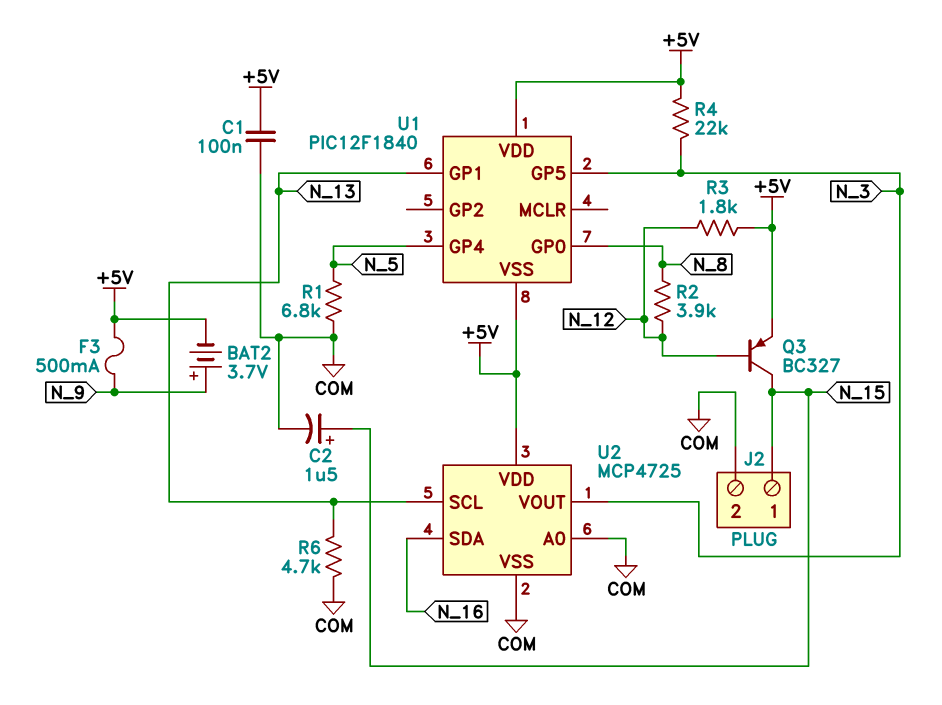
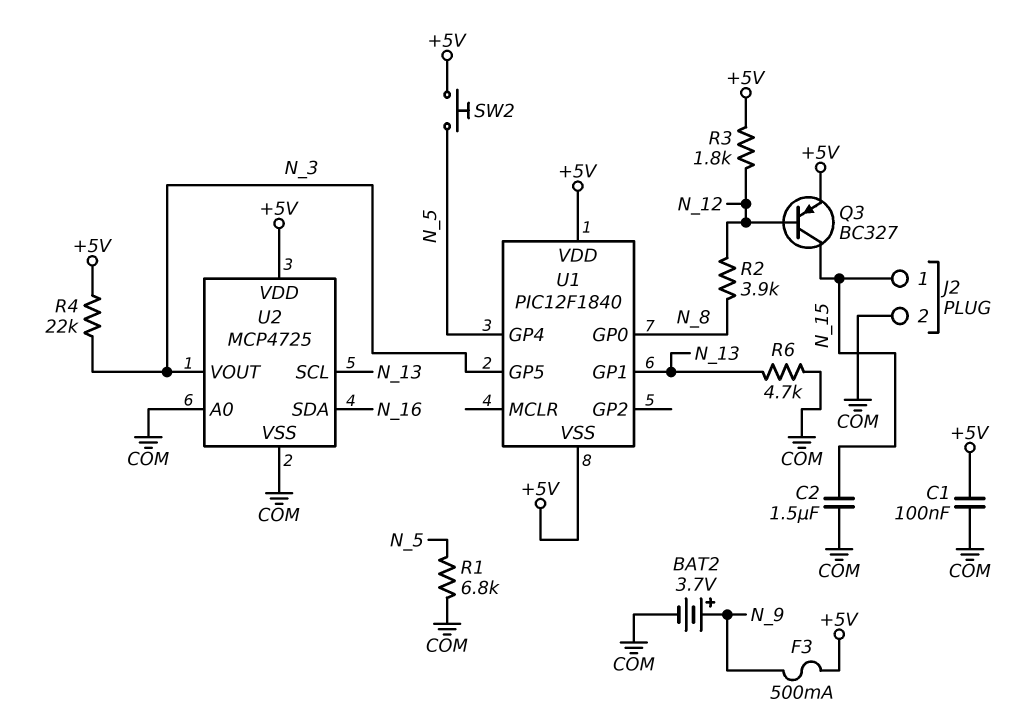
BAT2: 3.7V (plus N_9, minus +5V) -> 3.7V (plus N_9, minus COM)
C2: 1.5uF (plus N_15, minus COM) -> 1.5uF (COM, N_15)
SW2: none -> button (+5V, N_5)

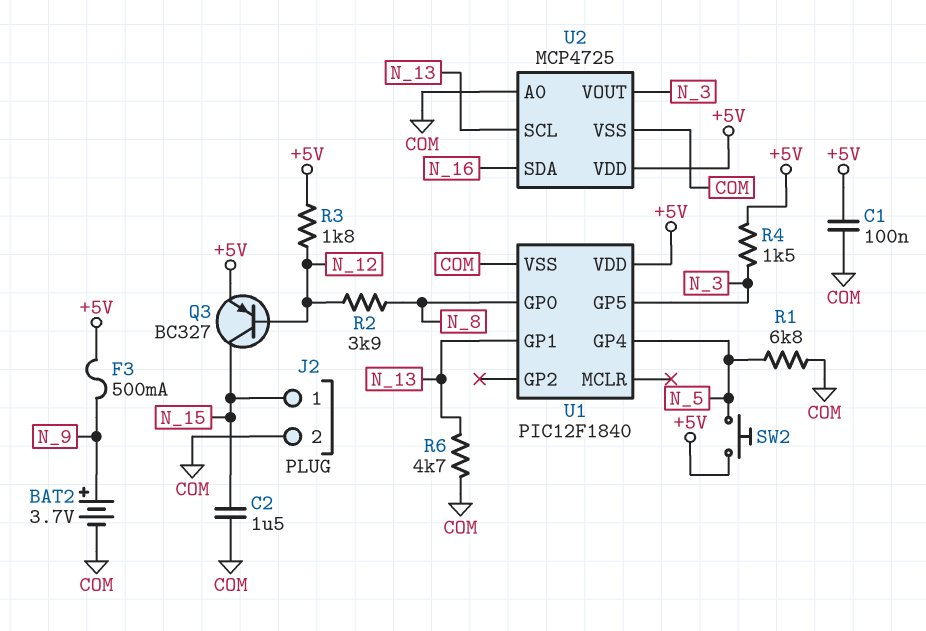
R4: 22k (+5V, N_3) -> 1.5k (+5V, N_3)
U1 pin VSS: +5V -> COM

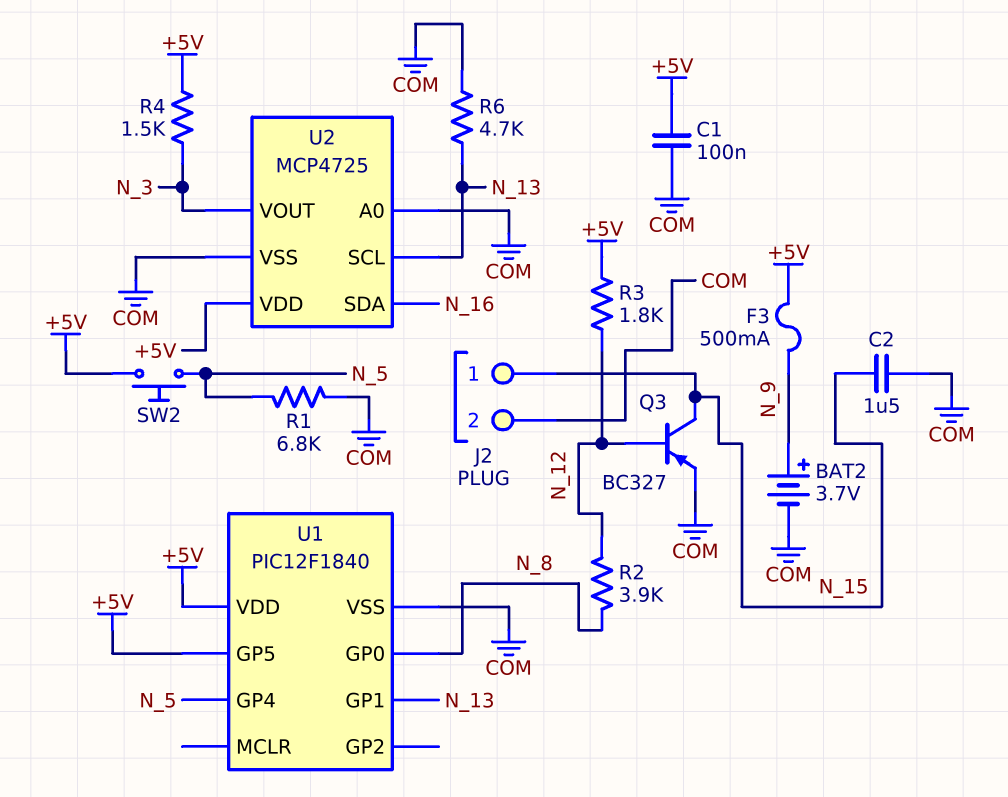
Q3: PNP BC327 (B N_12, C N_15, E +5V) -> PNP BC327 (B N_12, C N_15, E COM)
U1 pin GP5: N_3 -> +5V

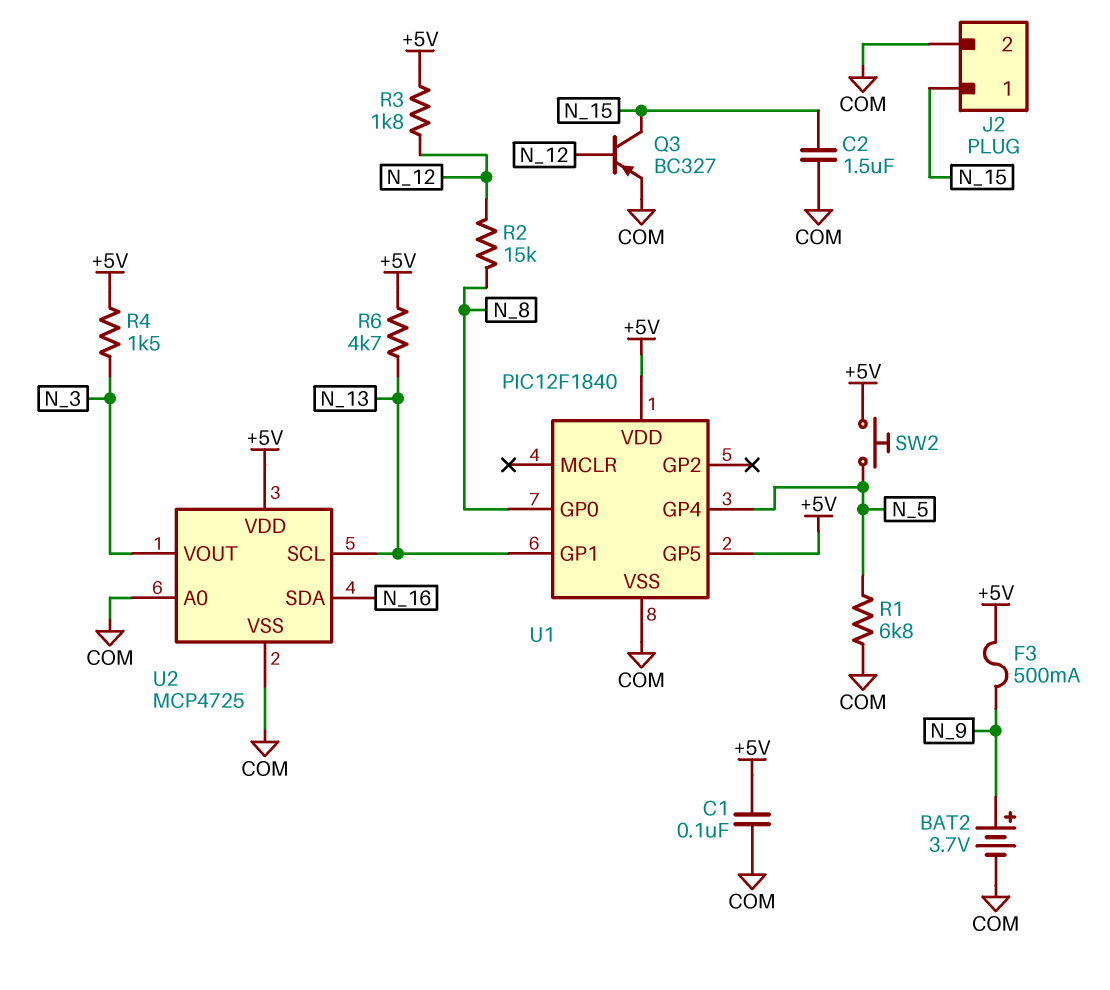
R2: 3.9k (N_8, N_12) -> 15k (N_8, N_12)
R6: 4.7k (COM, N_13) -> 4.7k (+5V, N_13)

